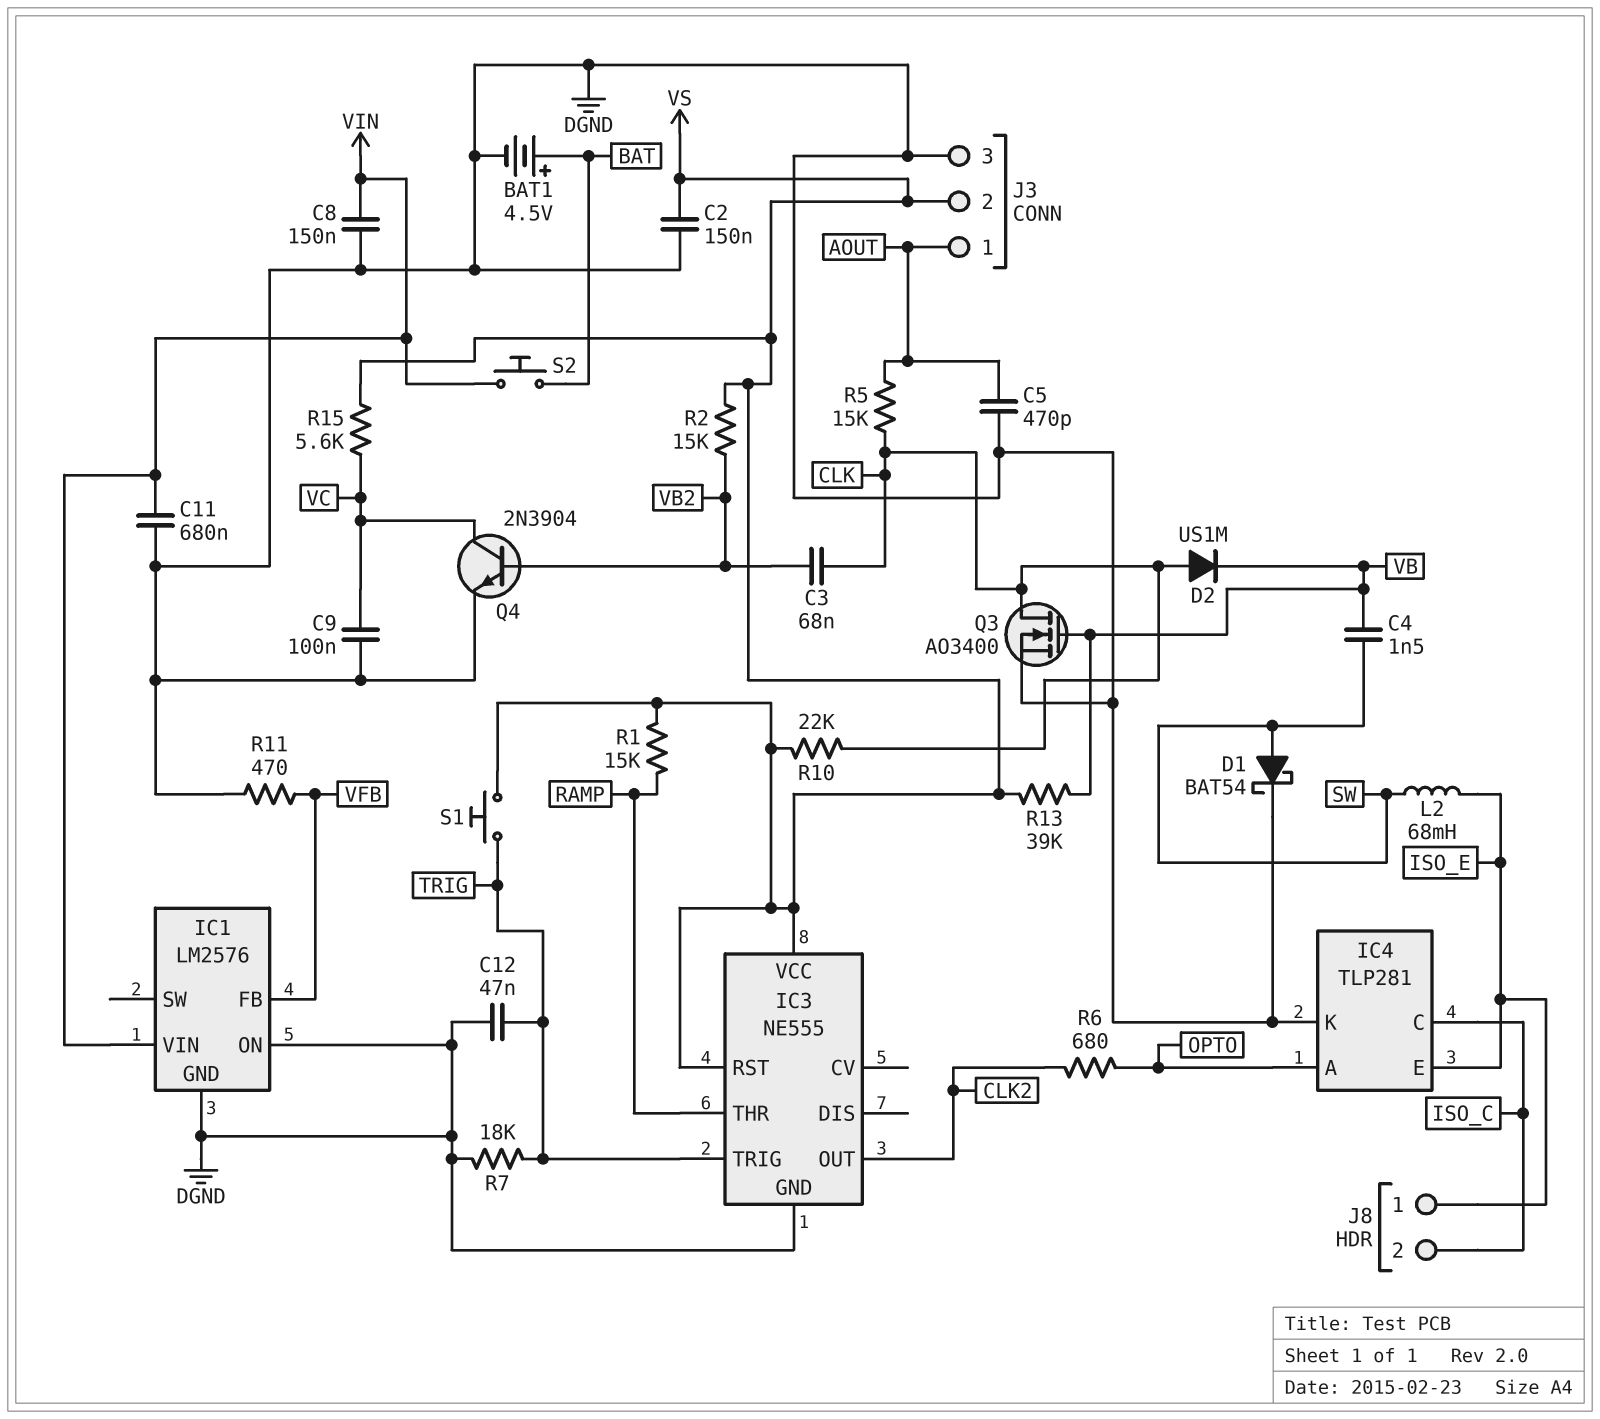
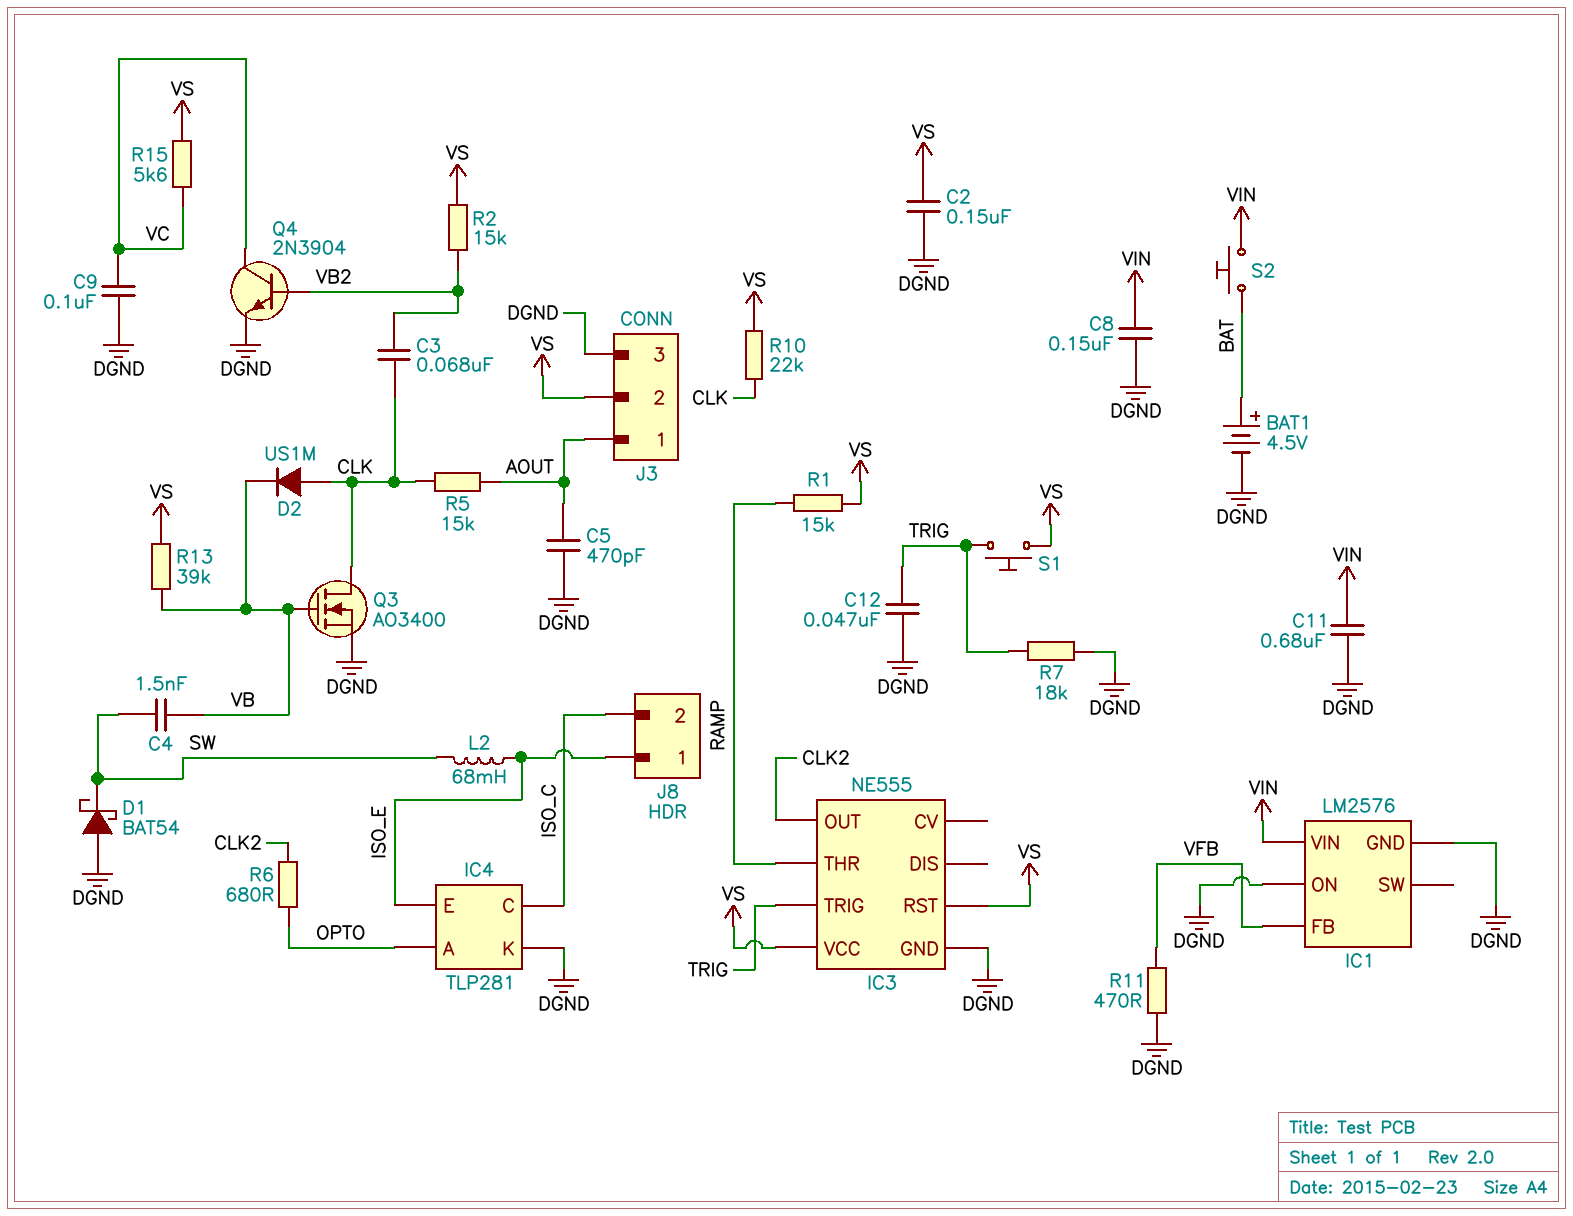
D1: schottky BAT54 (A SW, K DGND) -> schottky BAT54 (A DGND, K SW)

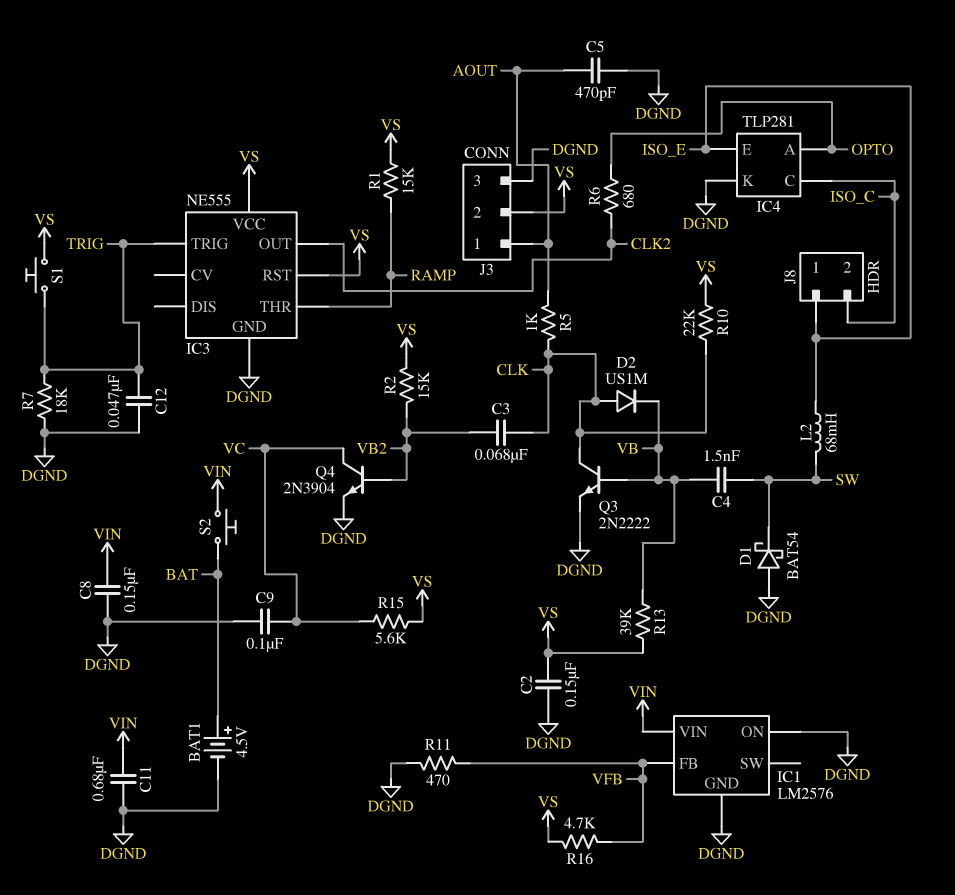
Q3: NMOS AO3400 (G VB, D CLK, S DGND) -> NPN 2N2222 (B VB, C CLK, E DGND)
R5: 15k (AOUT, CLK) -> 1k (AOUT, CLK)
R16: none -> 4.7k (VFB, VS)

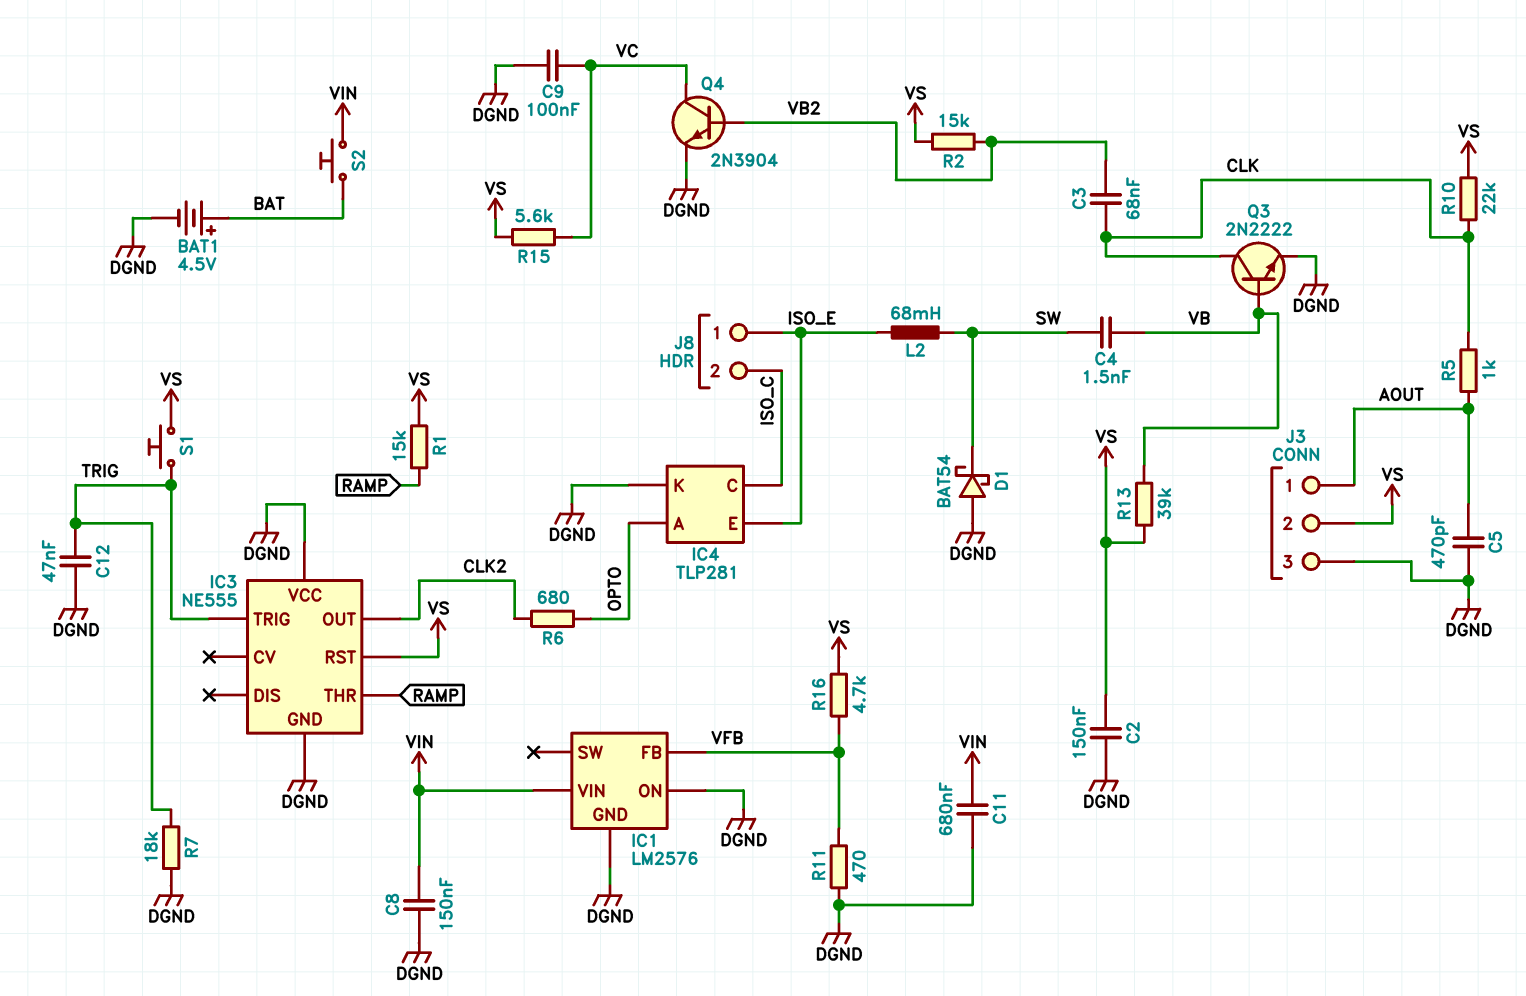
D2: diode US1M (A CLK, K VB) -> none
IC3 pin VCC: VS -> DGND

